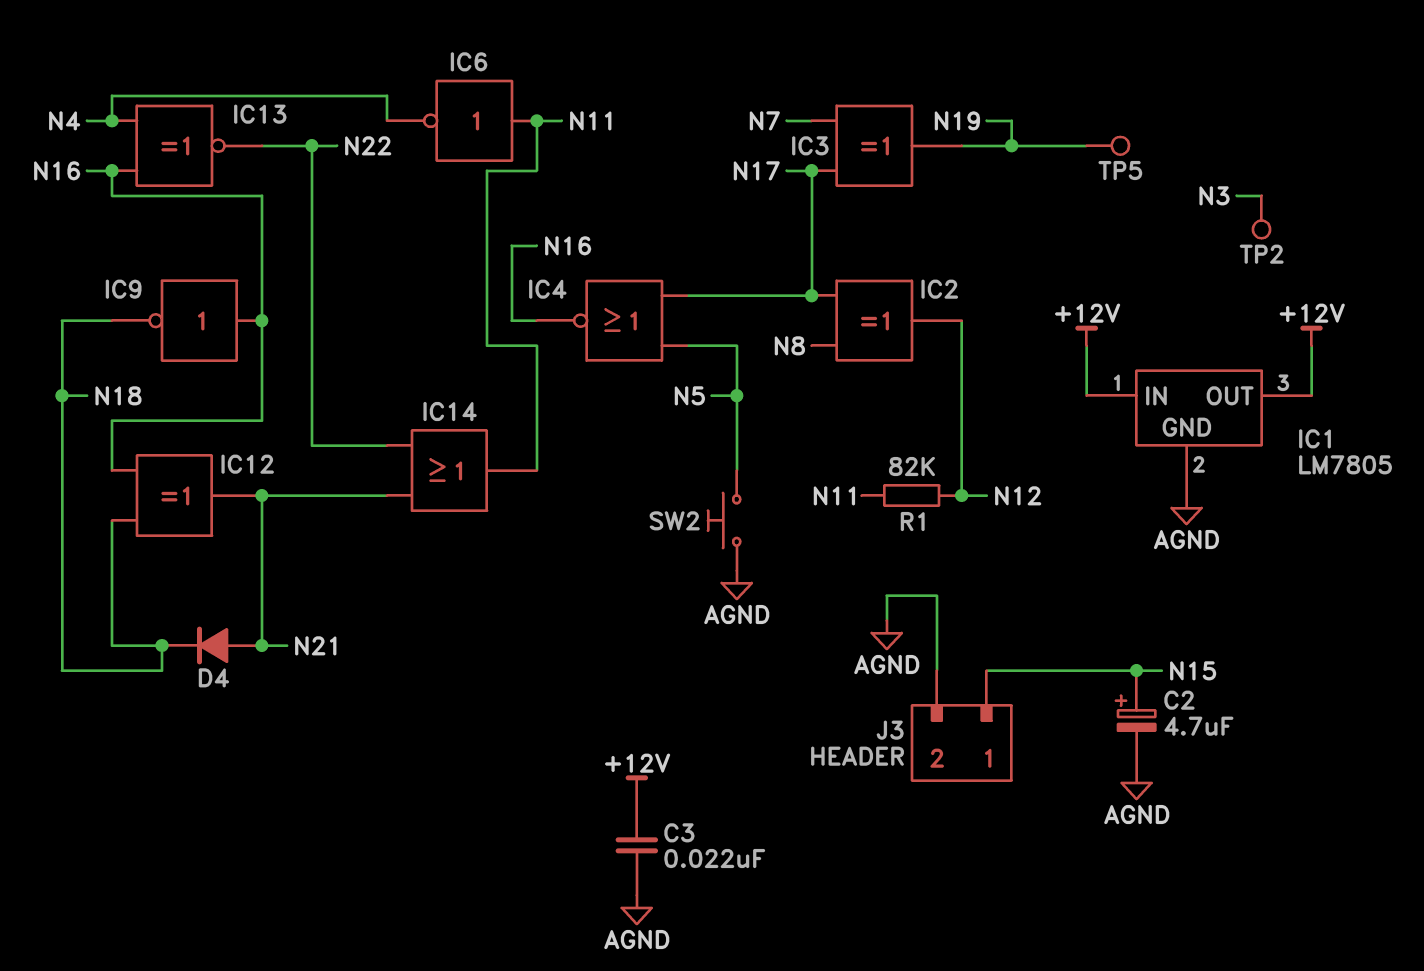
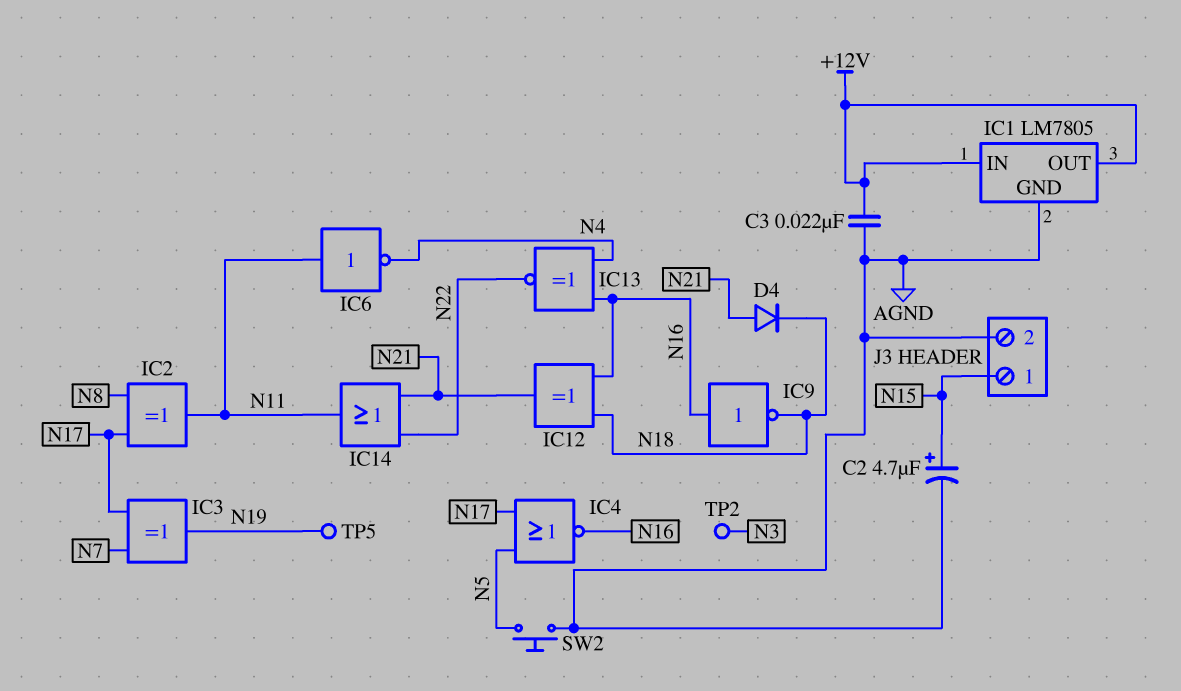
IC2: XOR (in N8, in N17, out N12) -> XOR (in N8, in N17, out N11)
R1: 82k (N11, N12) -> none

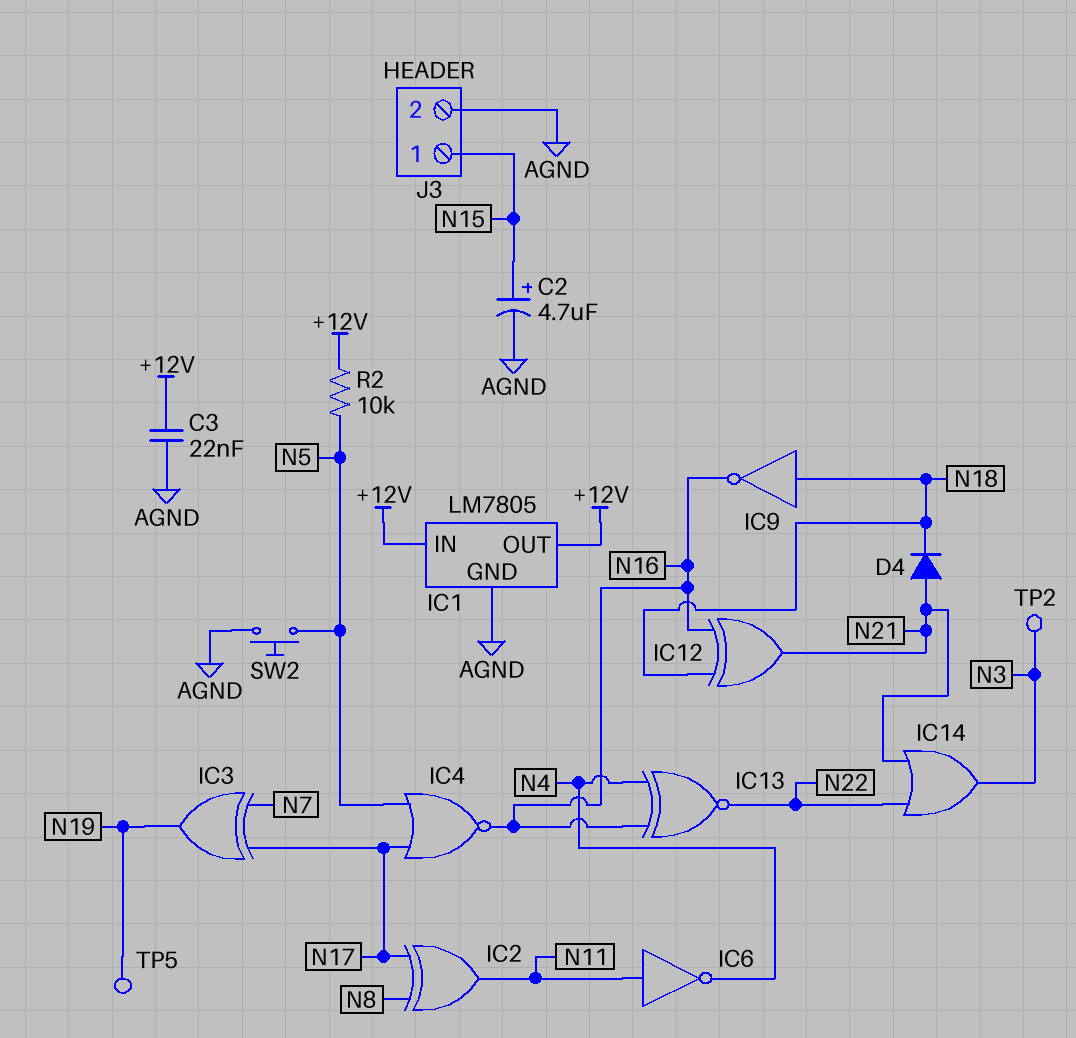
IC9: NOT (in N16, out N18) -> NOT (in N18, out N16)
IC14: OR (in N21, in N22, out N11) -> OR (in N21, in N22, out N3)
R2: none -> 10k (+12V, N5)

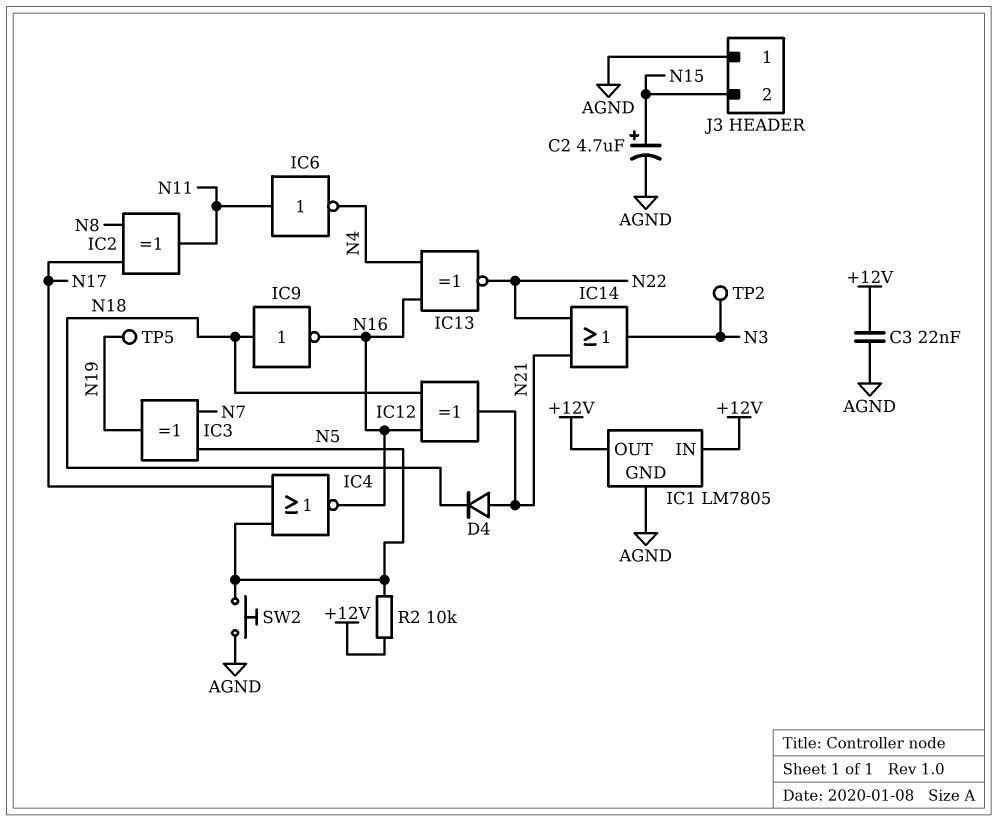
IC3: XOR (in N7, in N17, out N19) -> XOR (in N5, in N7, out N19)
J3 pin 1: N15 -> AGND
J3 pin 2: AGND -> N15

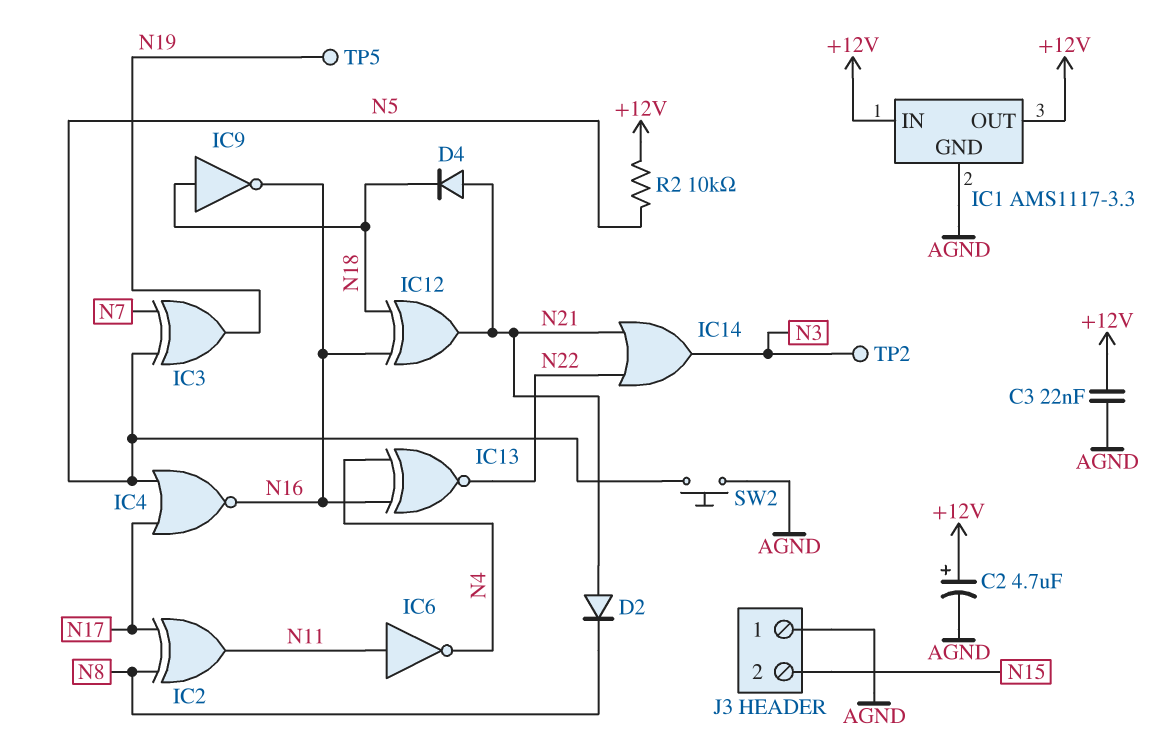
C2: 4.7uF (plus N15, minus AGND) -> 4.7uF (plus +12V, minus AGND)
D2: none -> diode (A N21, K N8)
IC1: LM7805 -> AMS1117-3.3

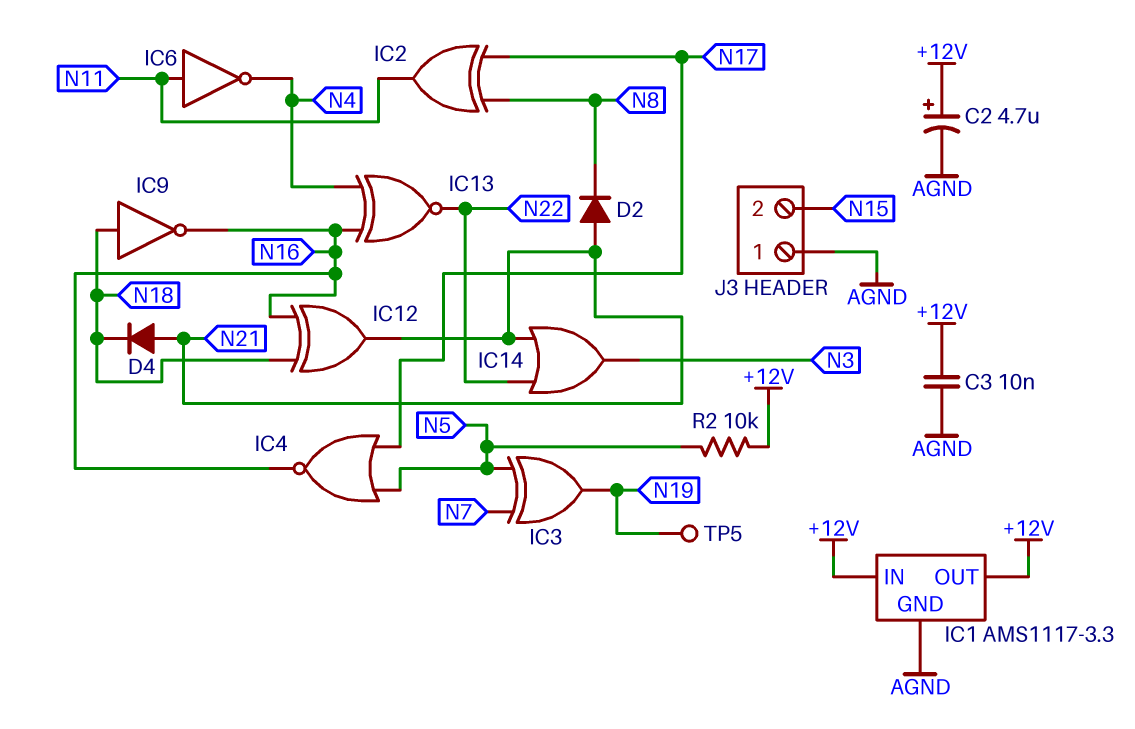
C3: 22nF (+12V, AGND) -> 10nF (+12V, AGND)
SW2: button (AGND, N5) -> none
TP2: test point (N3) -> none

